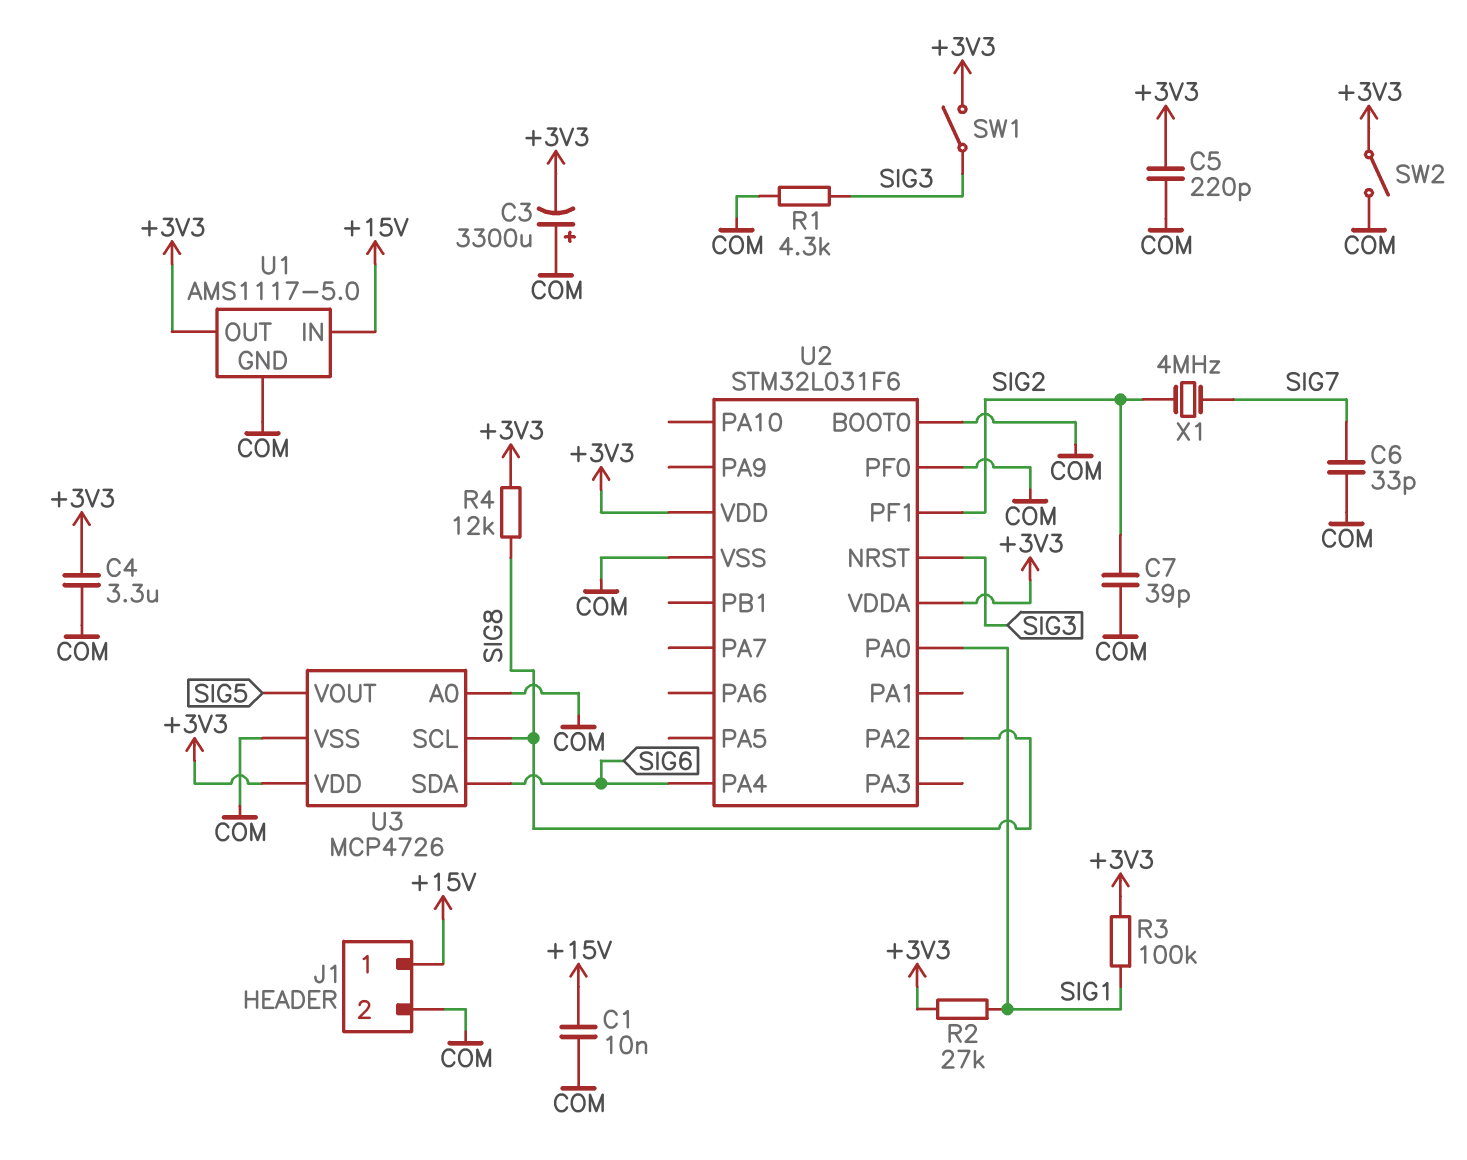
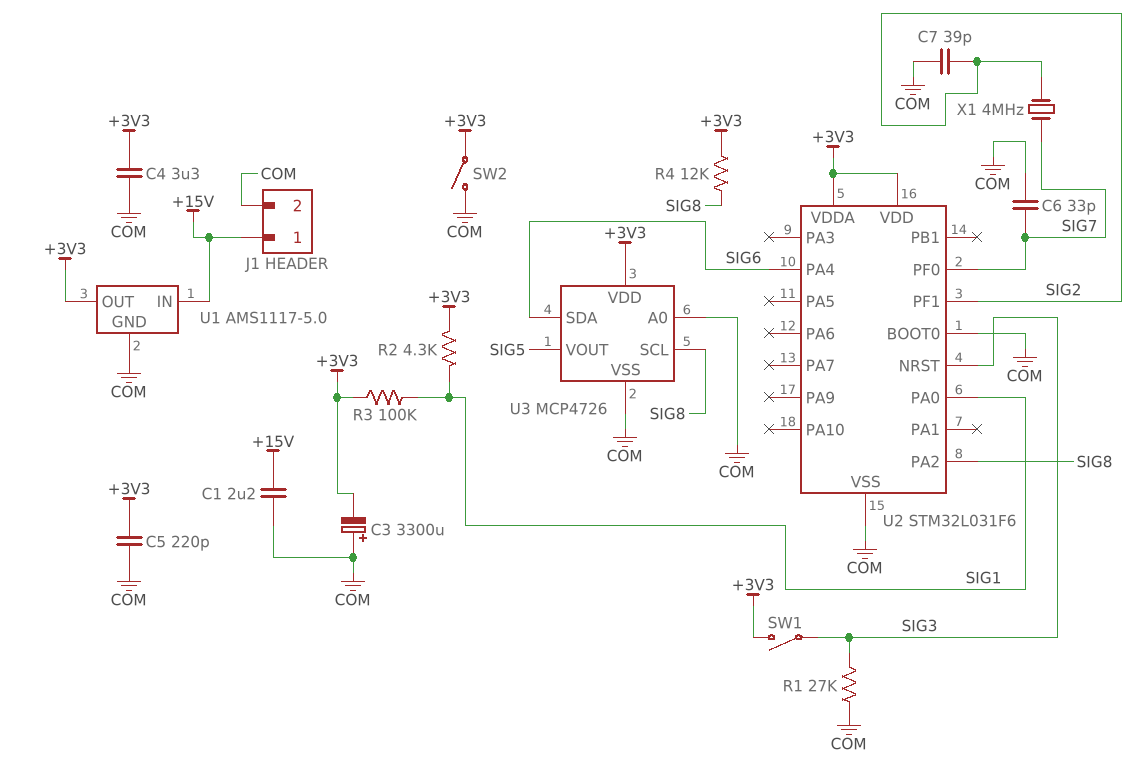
C1: 10nF (+15V, COM) -> 2.2uF (+15V, COM)
R1: 4.3k (COM, SIG3) -> 27k (COM, SIG3)
R2: 27k (+3V3, SIG1) -> 4.3k (+3V3, SIG1)
U2 pin PF0: COM -> SIG7

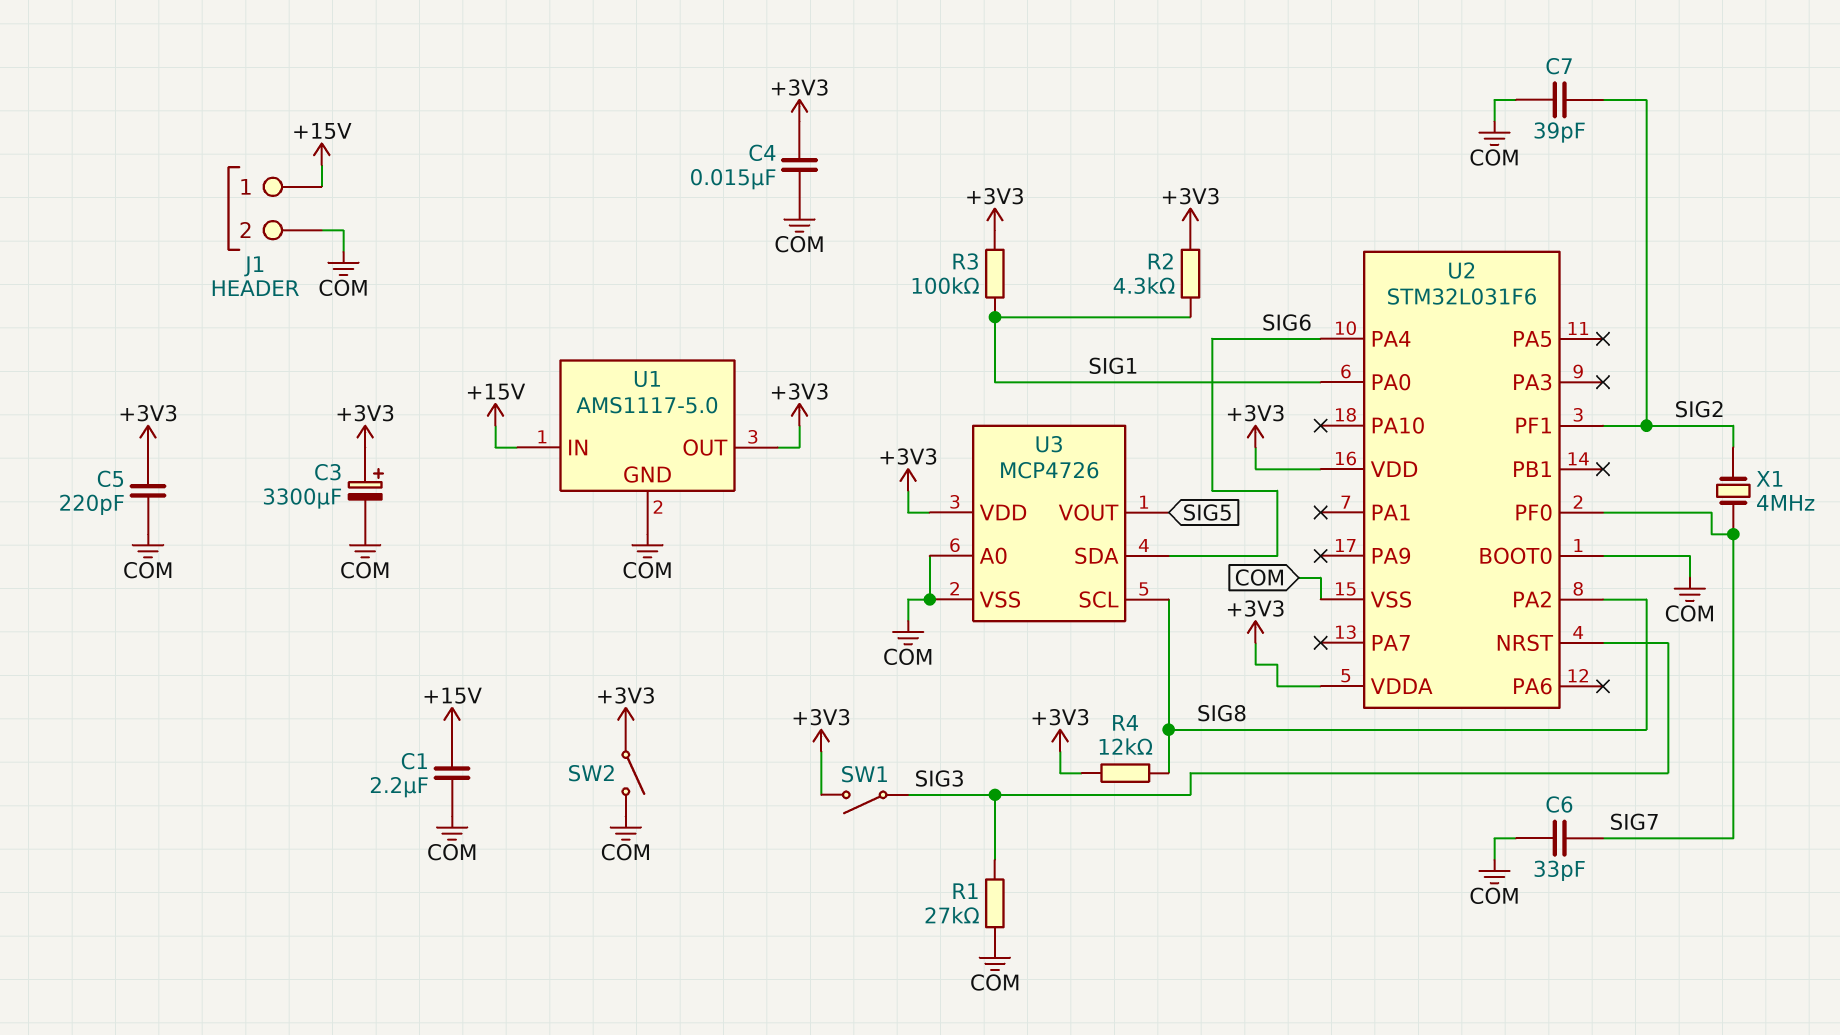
C3: 3300uF (plus COM, minus +3V3) -> 3300uF (plus +3V3, minus COM)
C4: 3.3uF (+3V3, COM) -> 15nF (+3V3, COM)

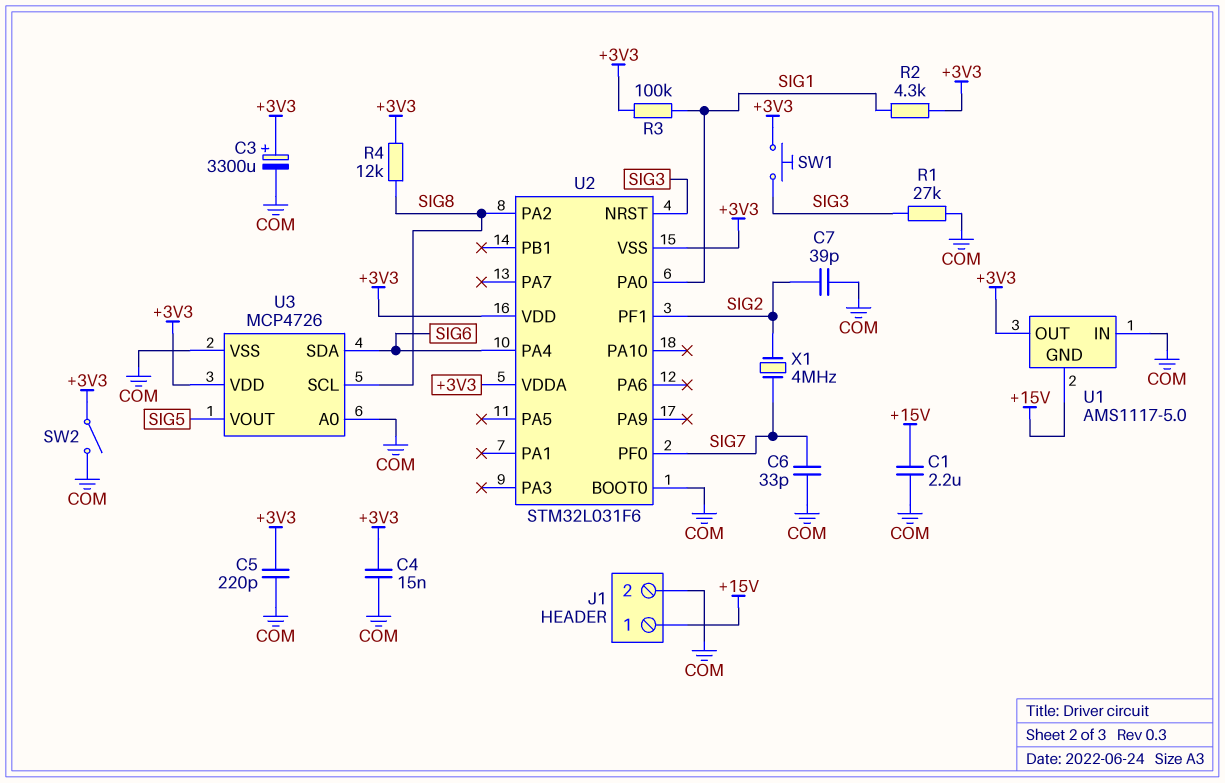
SW1: switch (+3V3, SIG3) -> button (+3V3, SIG3)
U1 pin GND: COM -> +15V
U1 pin IN: +15V -> COM
U2 pin VSS: COM -> +3V3

